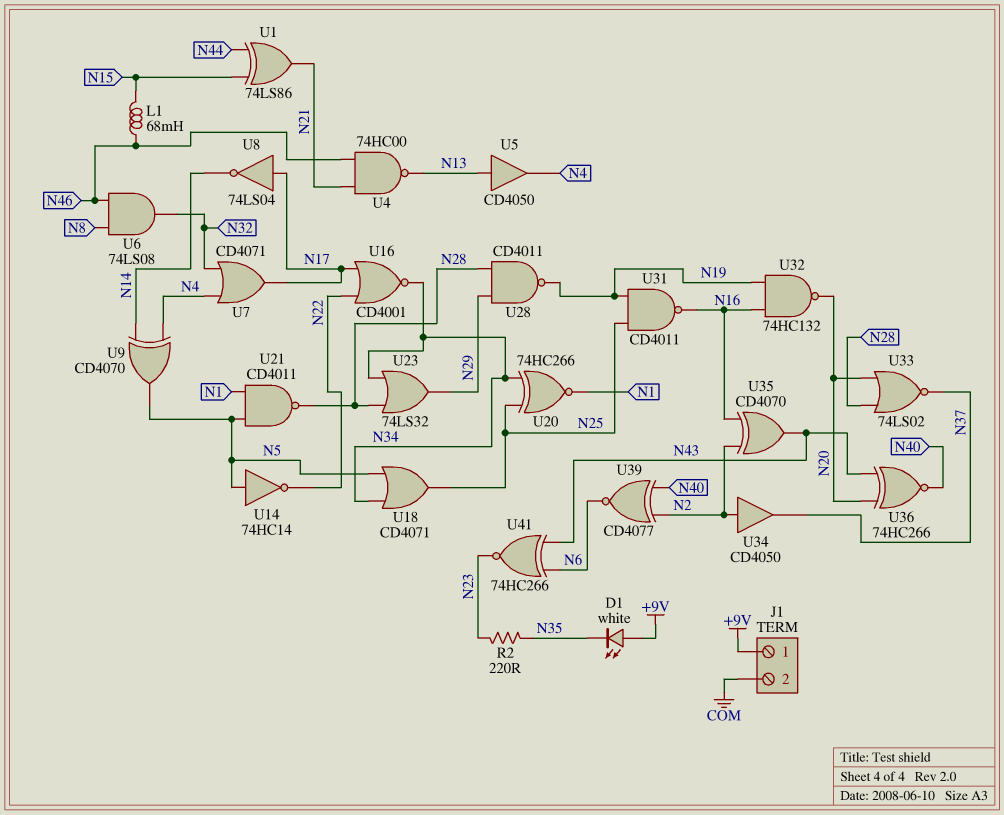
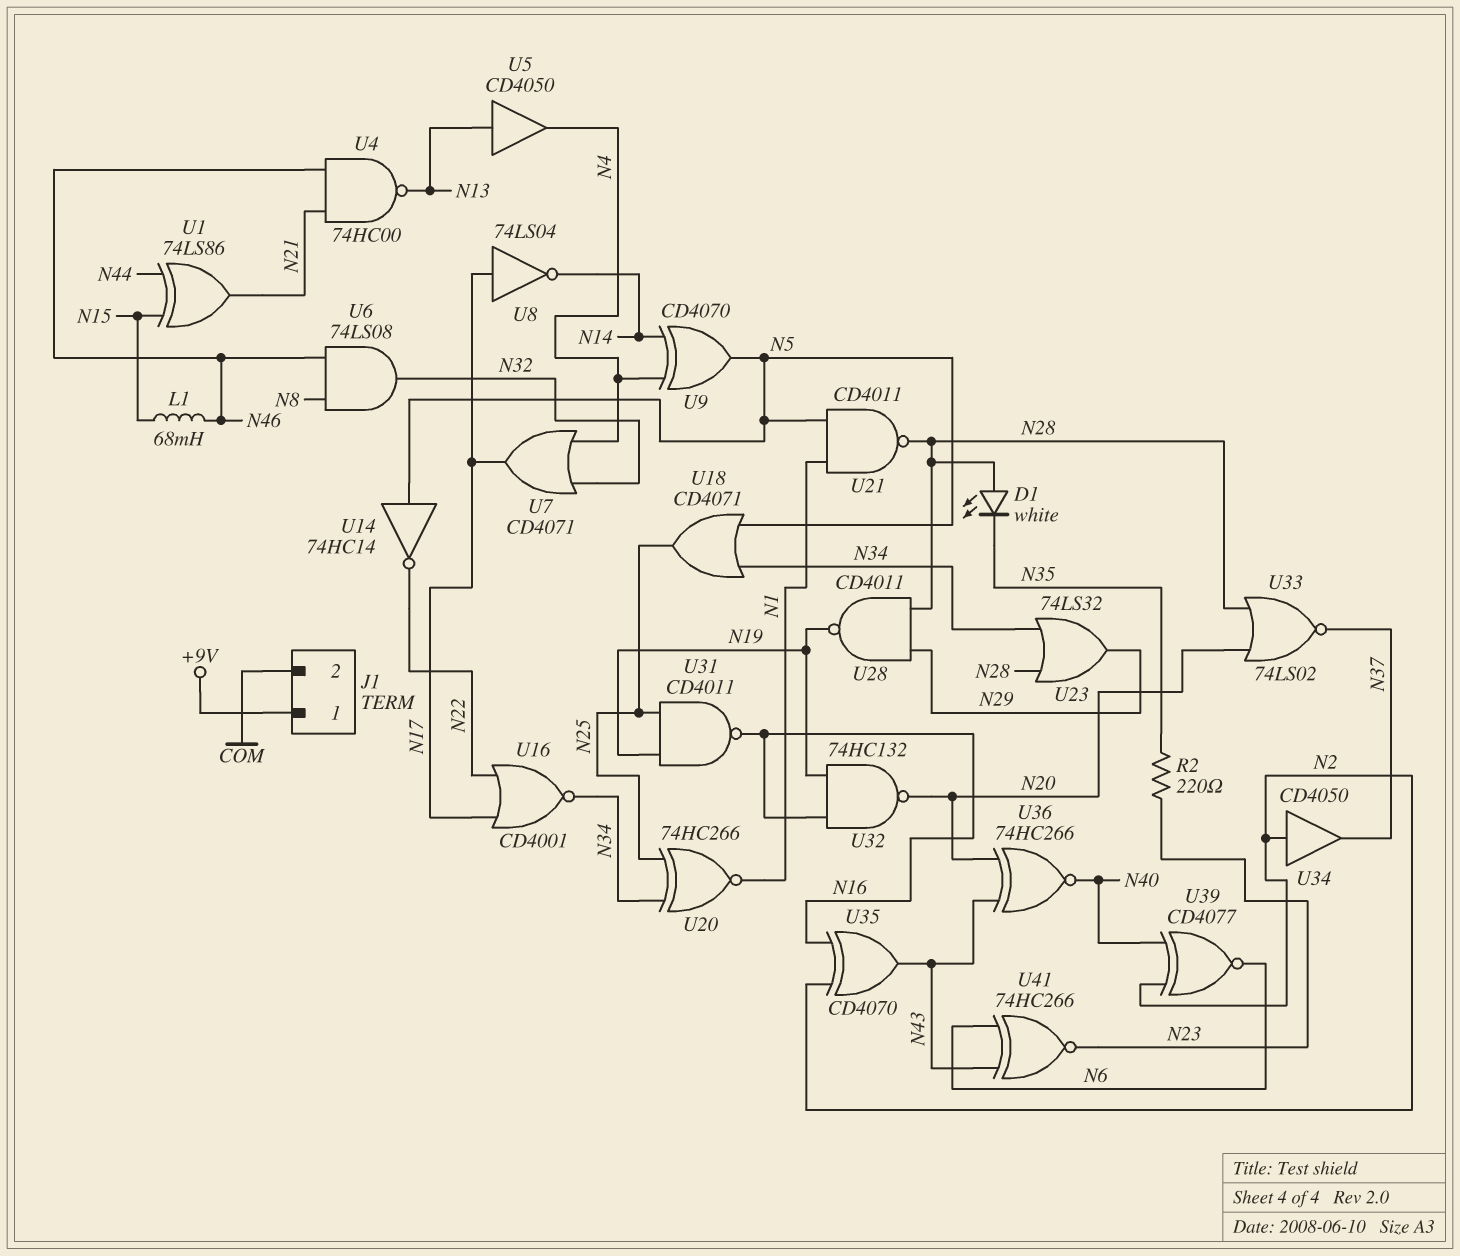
D1: LED white (A +9V, K N35) -> LED white (A N28, K N35)

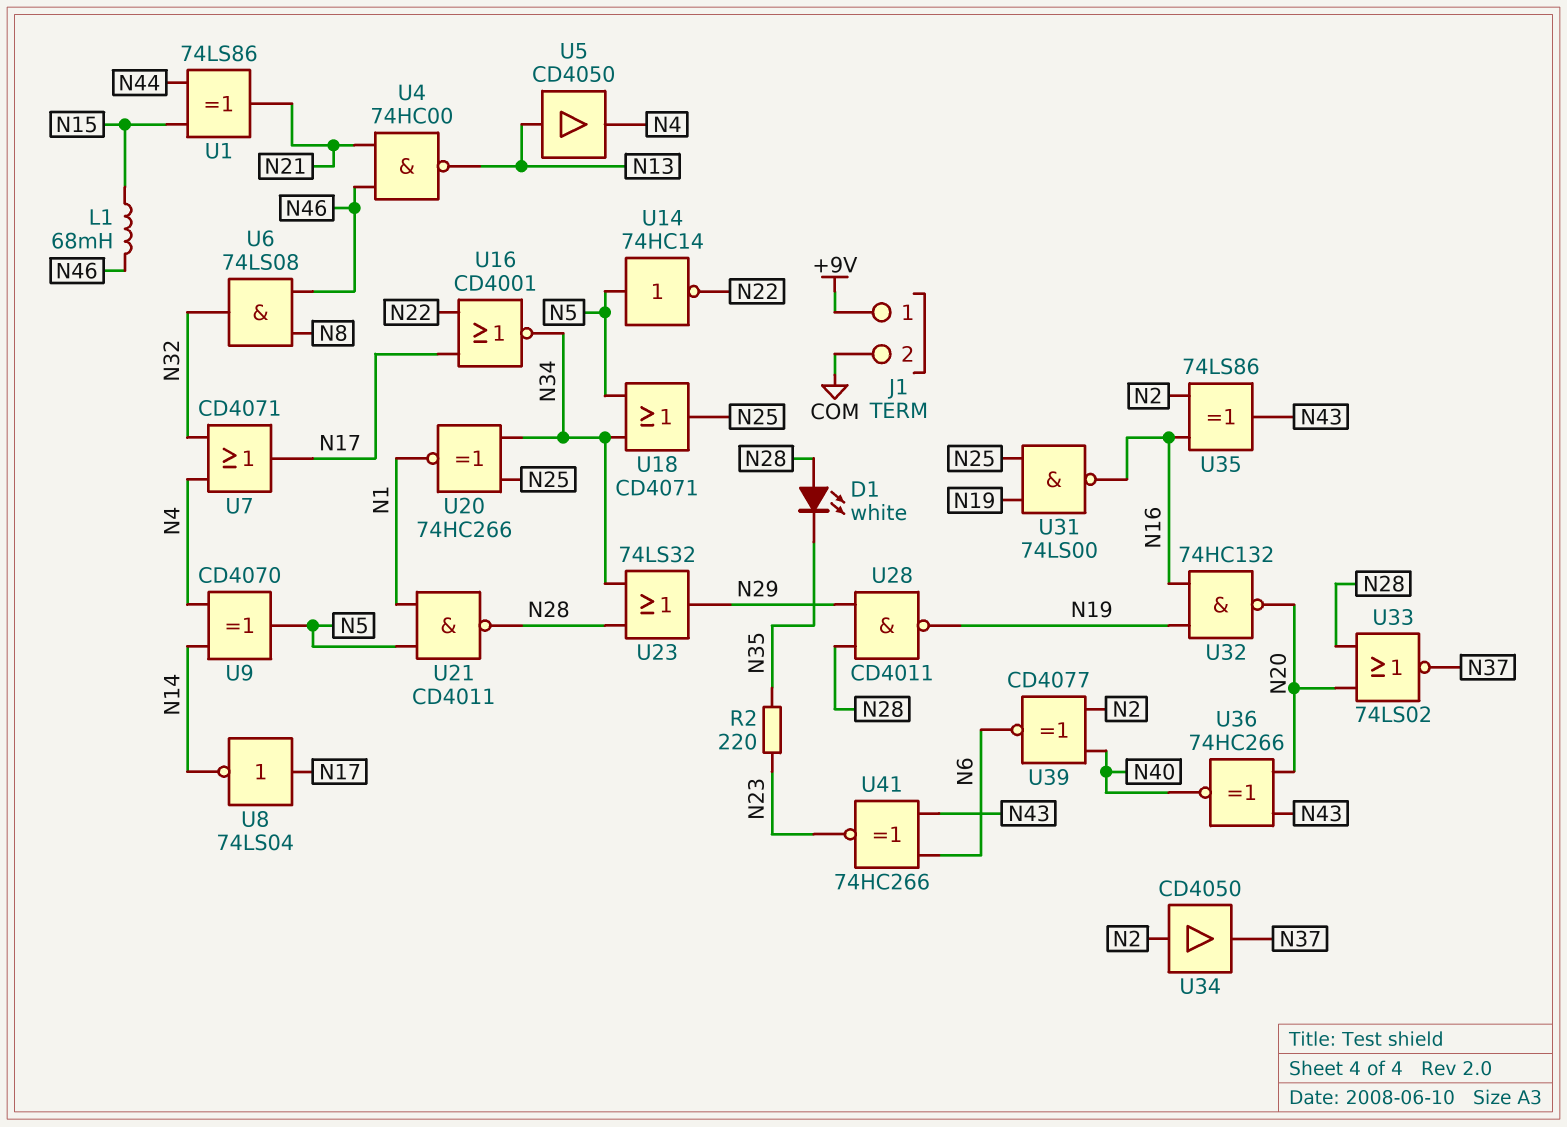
U31: NAND CD4011 (in N19, in N25, out N16) -> NAND 74LS00 (in N19, in N25, out N16)
U35: XOR CD4070 (in N2, in N16, out N43) -> XOR 74LS86 (in N2, in N16, out N43)

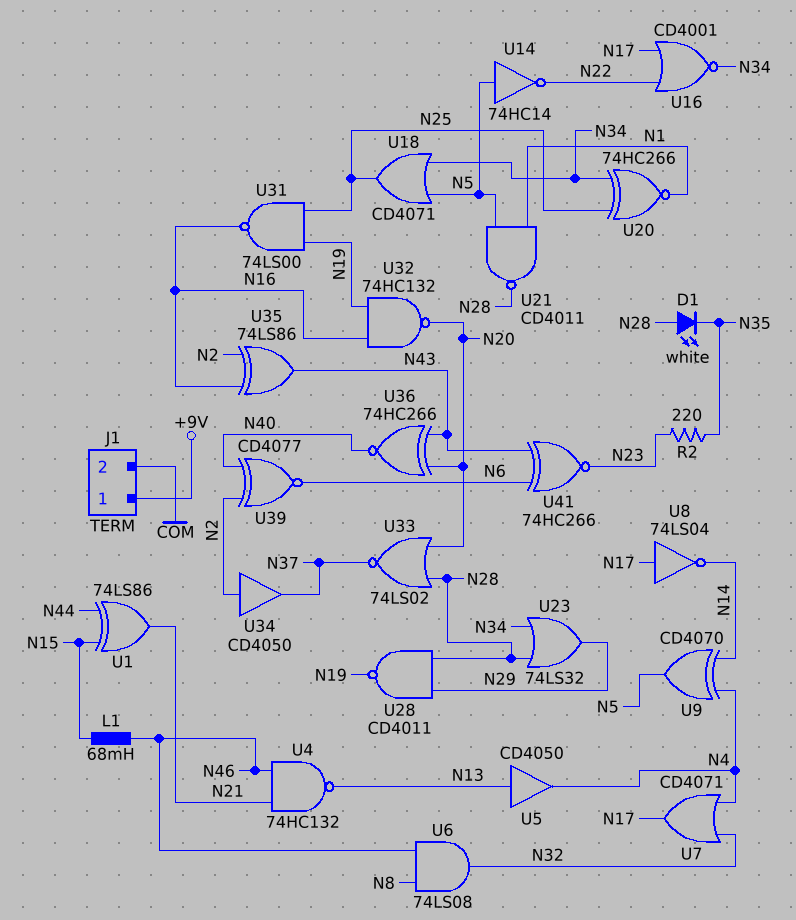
U4: NAND 74HC00 (in N21, in N46, out N13) -> NAND 74HC132 (in N21, in N46, out N13)

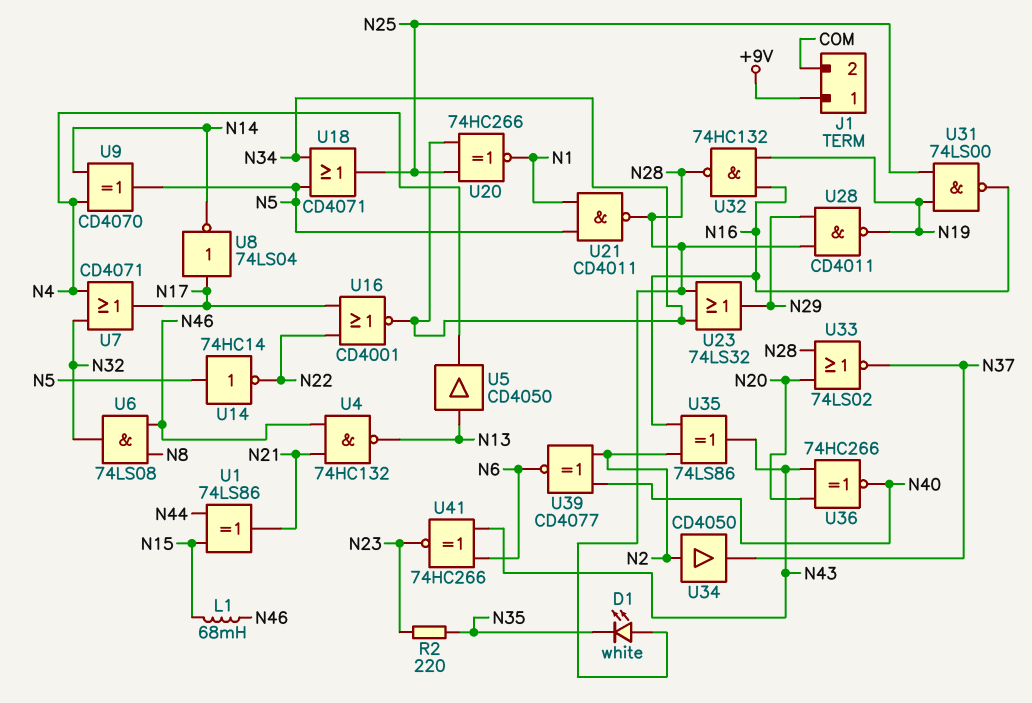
U32: NAND 74HC132 (in N16, in N19, out N20) -> NAND 74HC132 (in N16, in N19, out N28)

